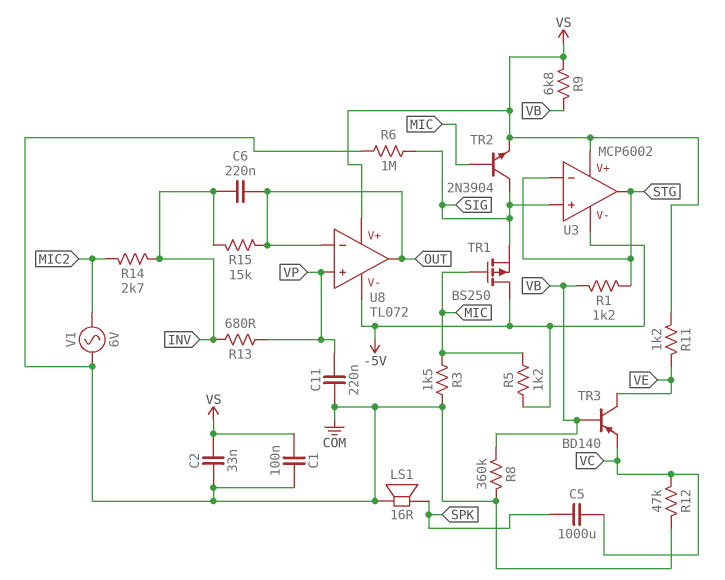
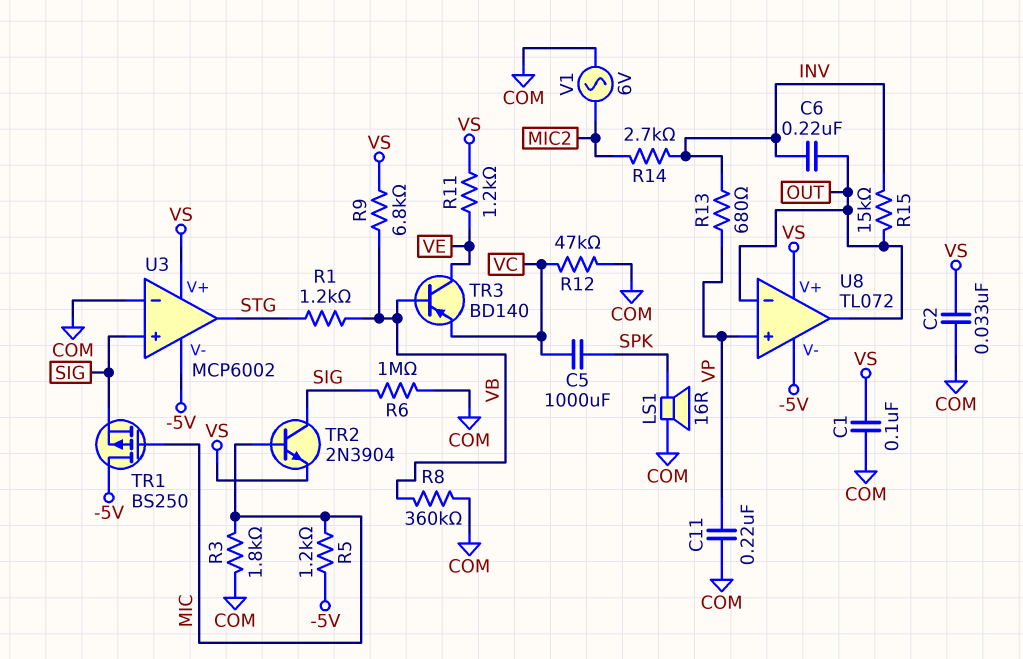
R3: 1.5k (COM, MIC) -> 1.8k (COM, MIC)
U3 pin in-: STG -> COM

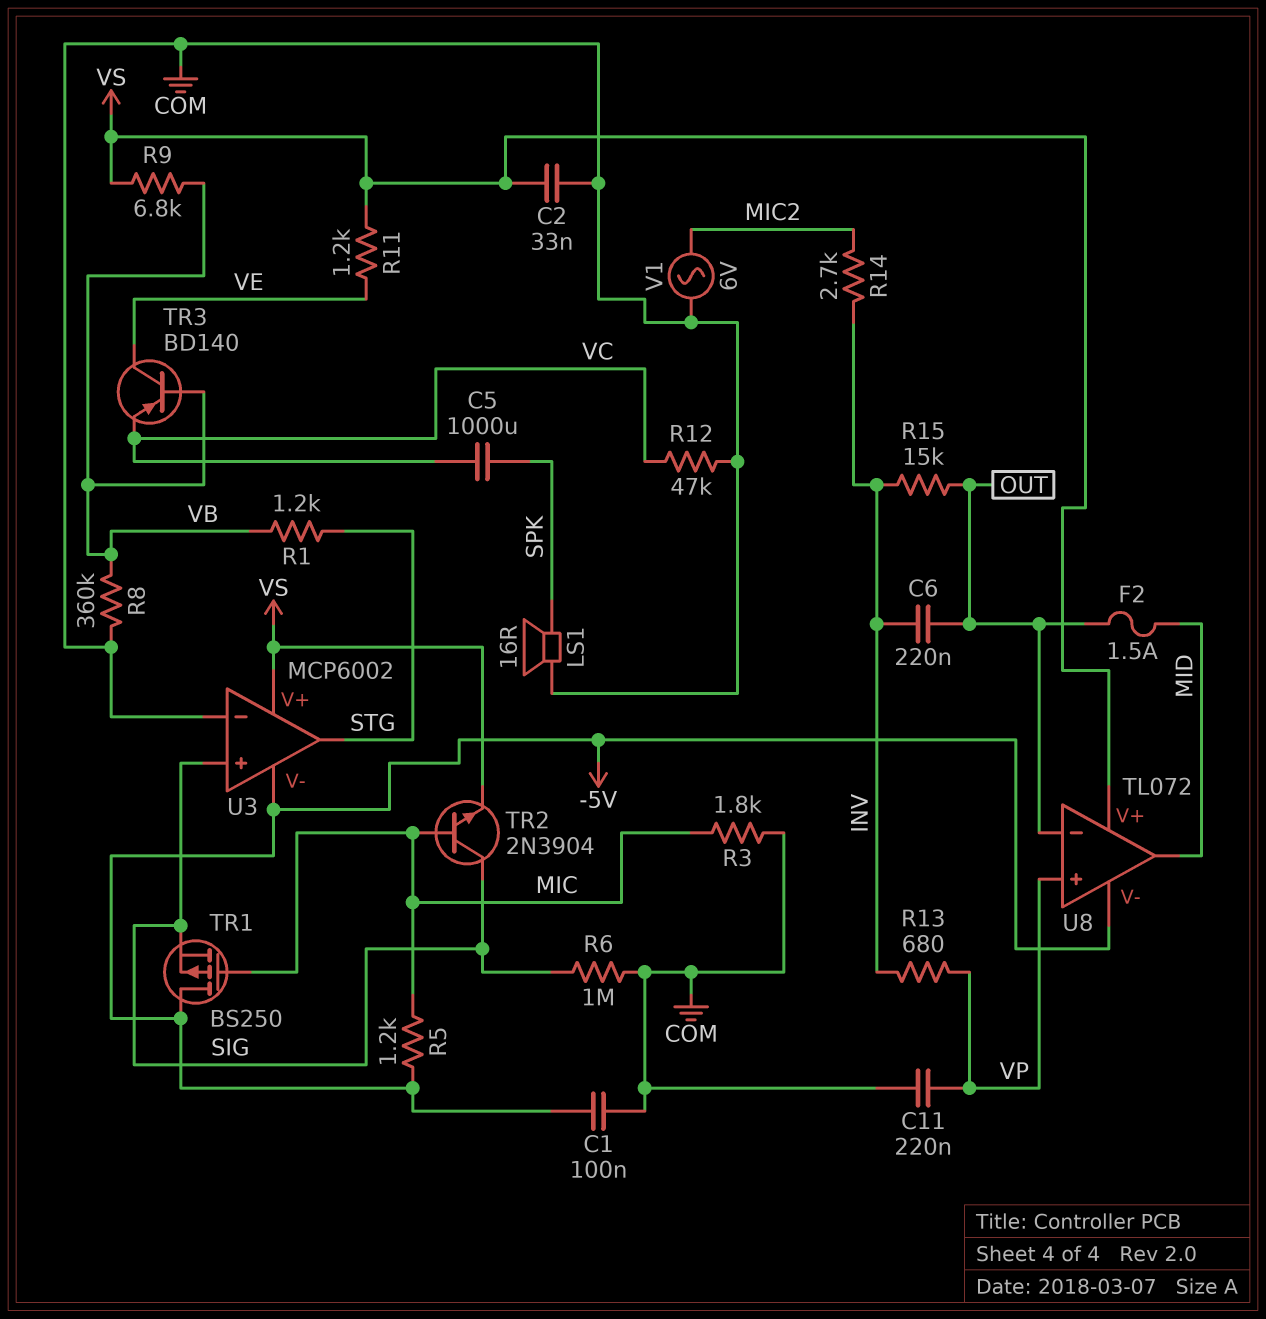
C1: 100nF (COM, VS) -> 100nF (-5V, COM)
F2: none -> 1.5A (MID, OUT)
U8 pin out: OUT -> MID

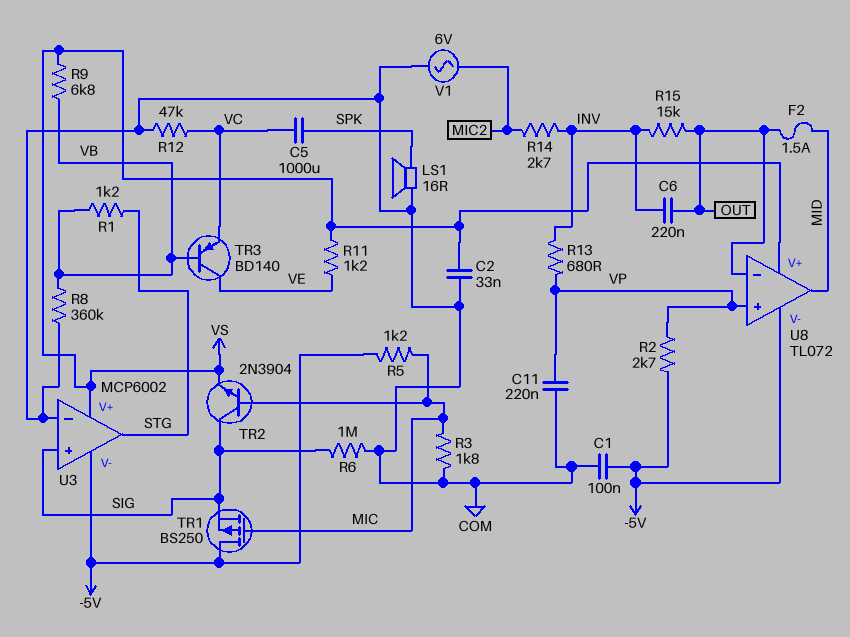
R2: none -> 2.7k (-5V, VP)

